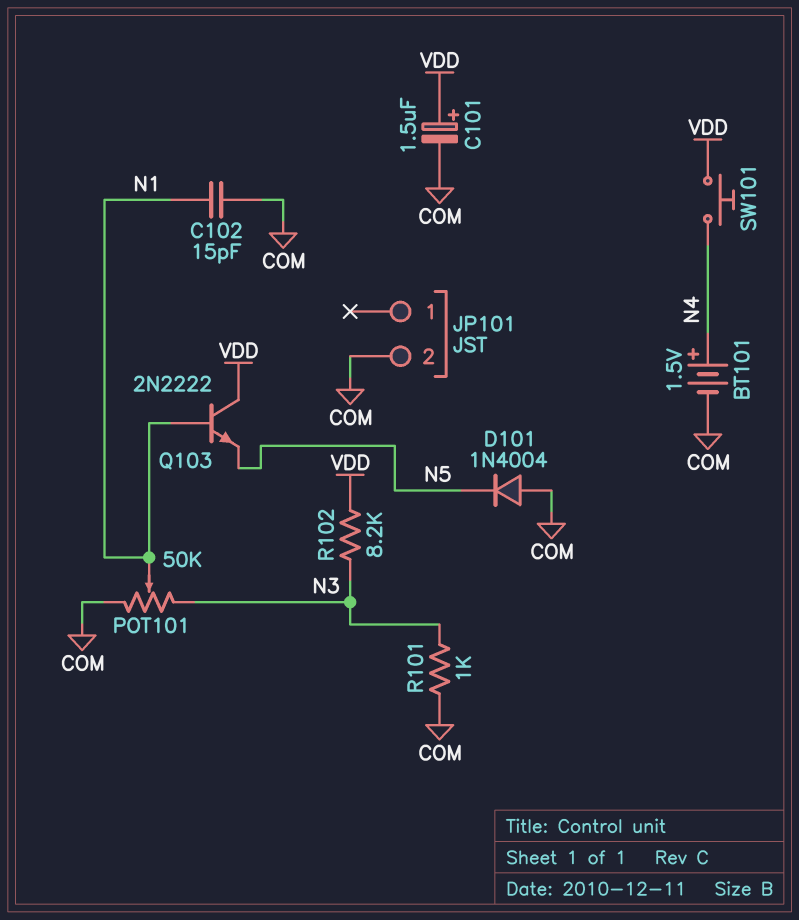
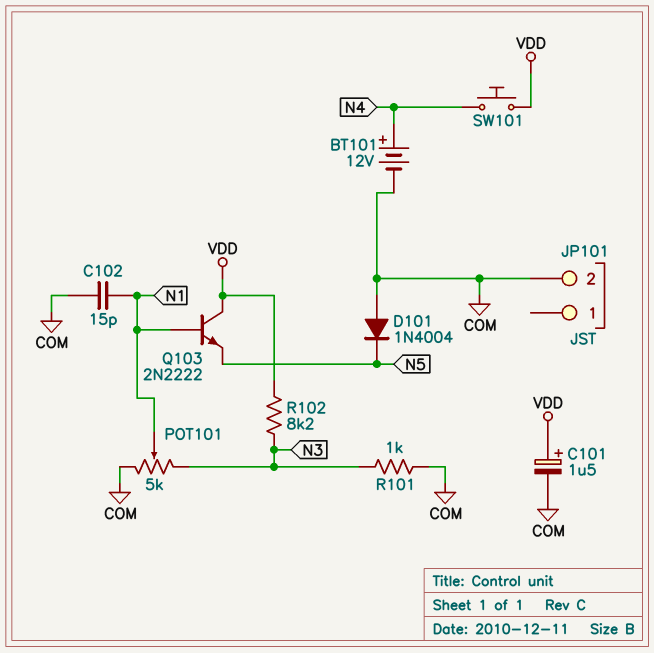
BT101: 1.5V (plus N4, minus COM) -> 12V (plus N4, minus COM)
POT101: 50k (COM, N3, wiper N1) -> 5k (COM, N3, wiper N1)

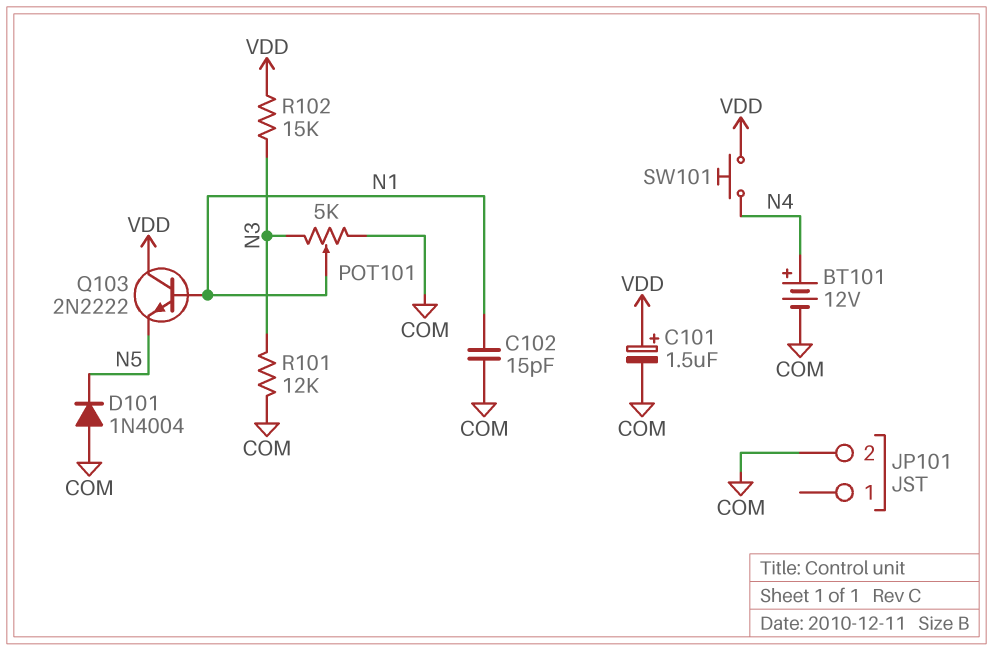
R101: 1k (COM, N3) -> 12k (COM, N3)
R102: 8.2k (N3, VDD) -> 15k (N3, VDD)

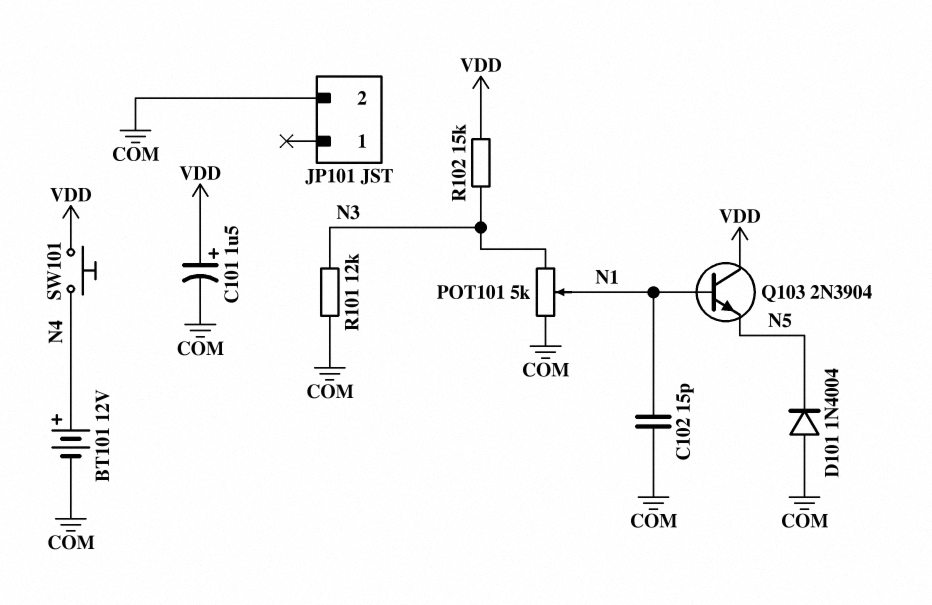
Q103: NPN 2N2222 (B N1, C VDD, E N5) -> NPN 2N3904 (B N1, C VDD, E N5)

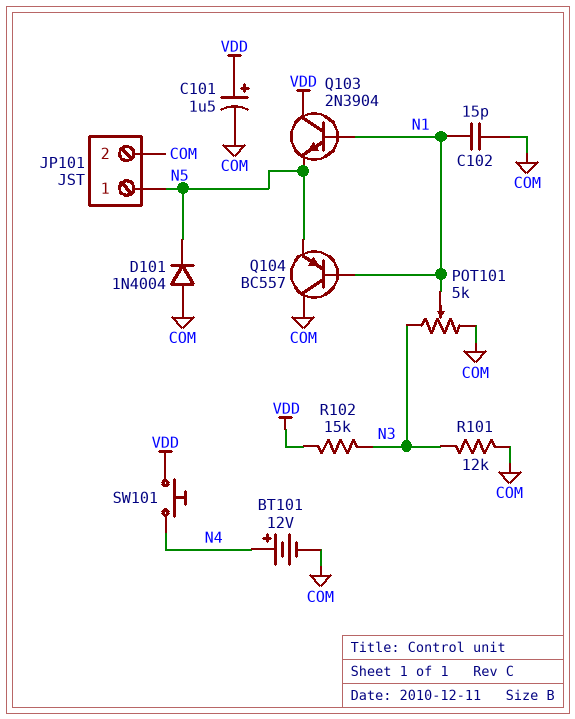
JP101 pin 1: none -> N5
Q104: none -> PNP BC557 (B N1, C COM, E N5)

